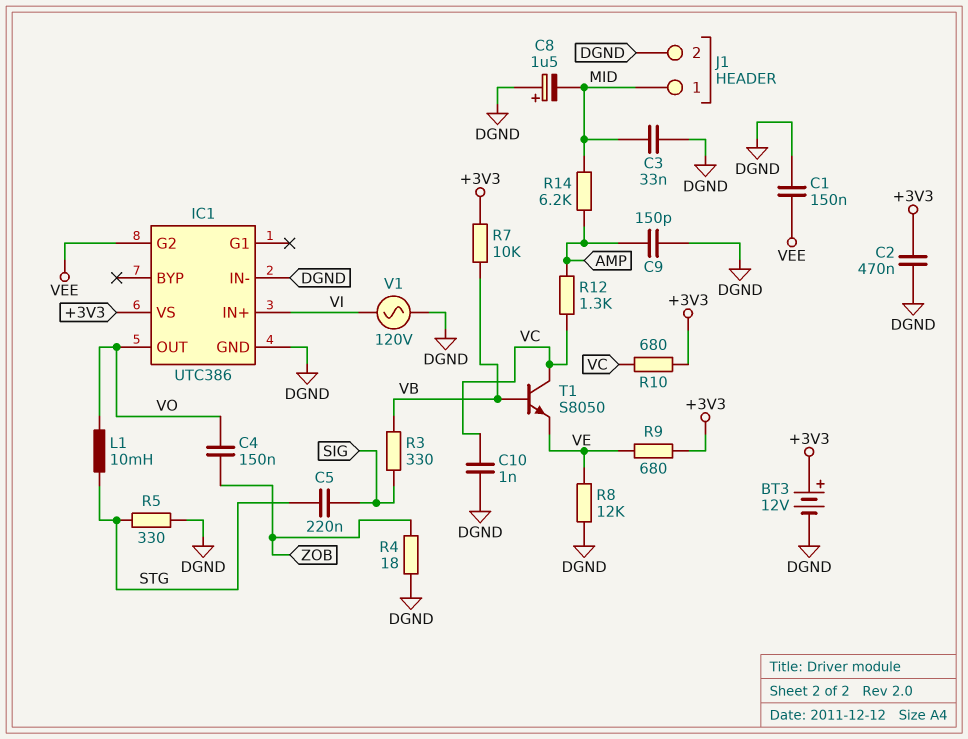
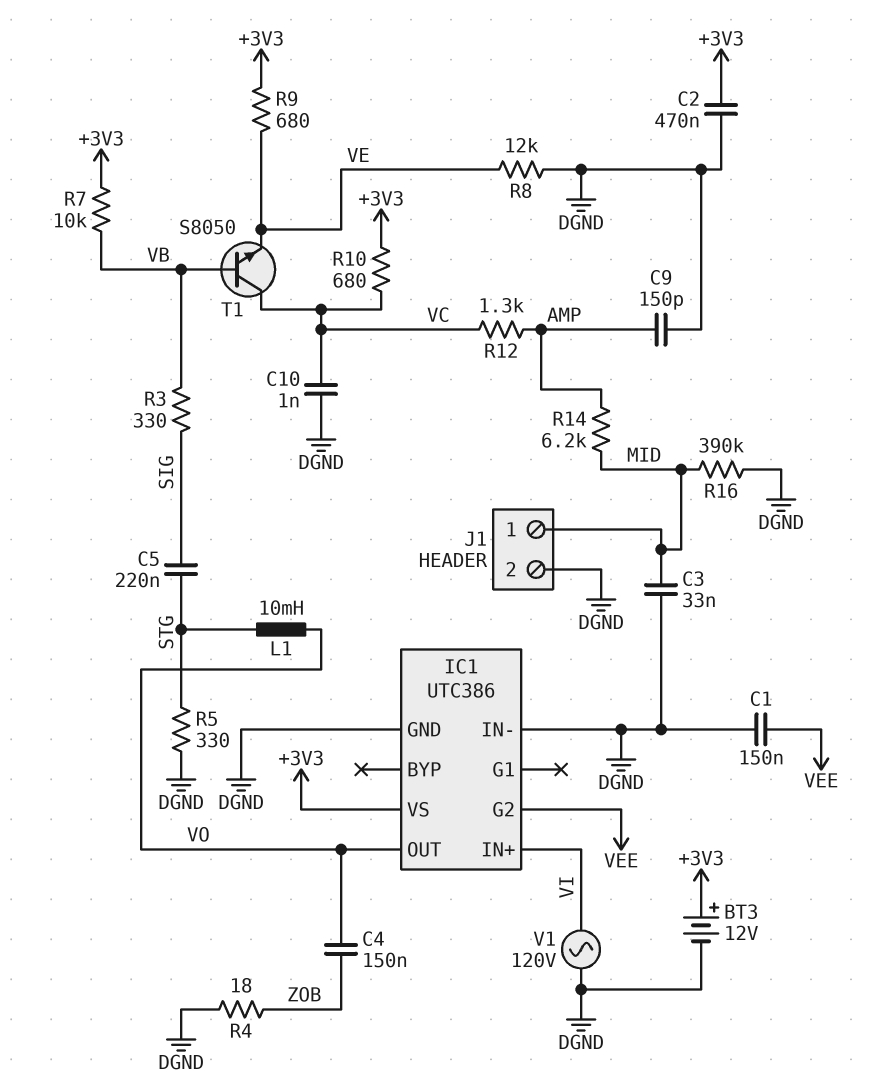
C8: 1.5uF (plus DGND, minus MID) -> none
R16: none -> 390k (DGND, MID)

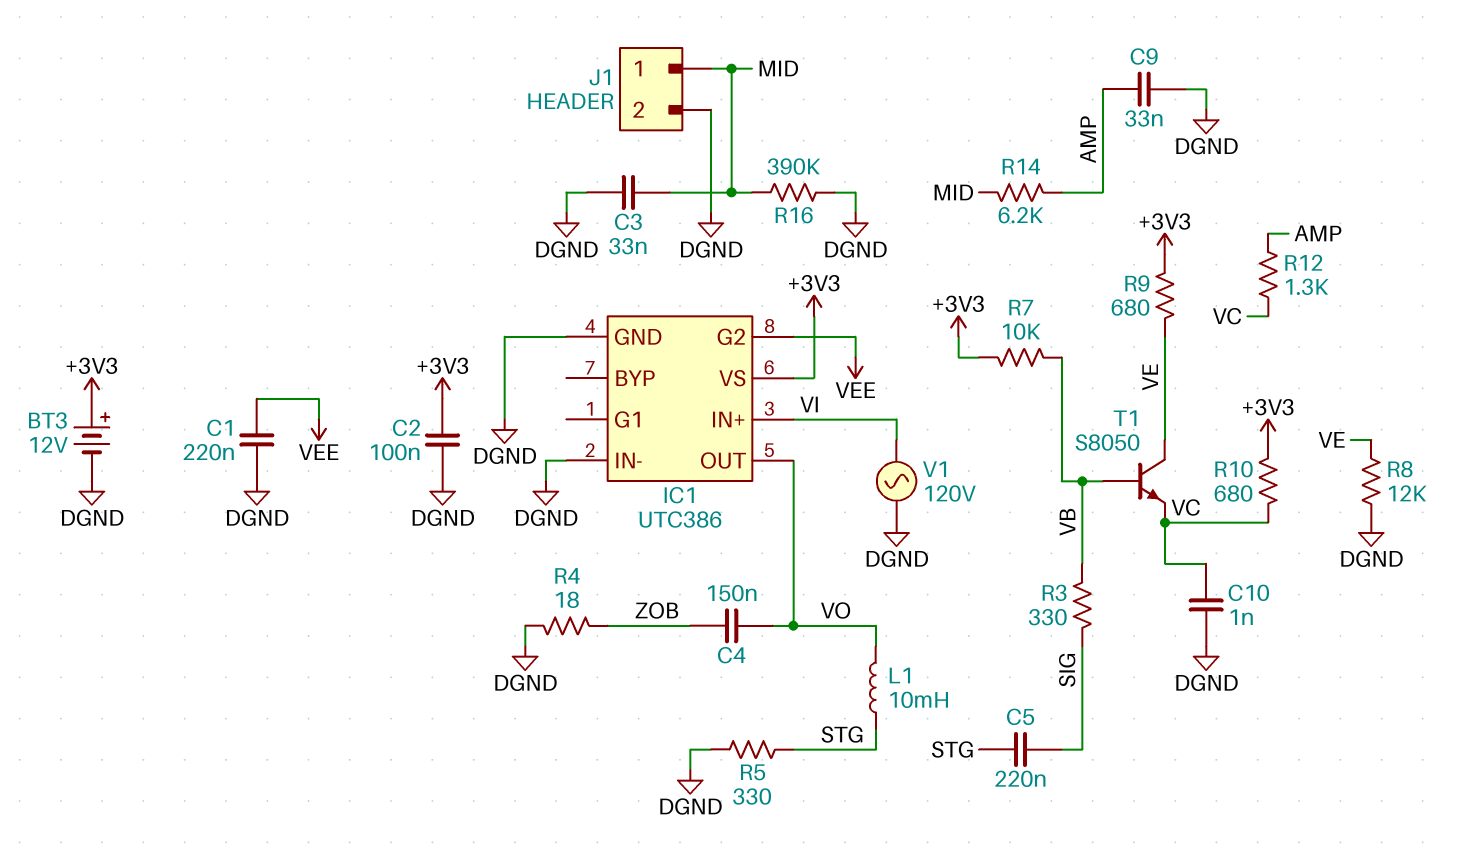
C1: 150nF (DGND, VEE) -> 220nF (DGND, VEE)
C2: 470nF (+3V3, DGND) -> 100nF (+3V3, DGND)
C9: 150pF (AMP, DGND) -> 33nF (AMP, DGND)
T1: NPN S8050 (B VB, C VC, E VE) -> NPN S8050 (B VB, C VE, E VC)

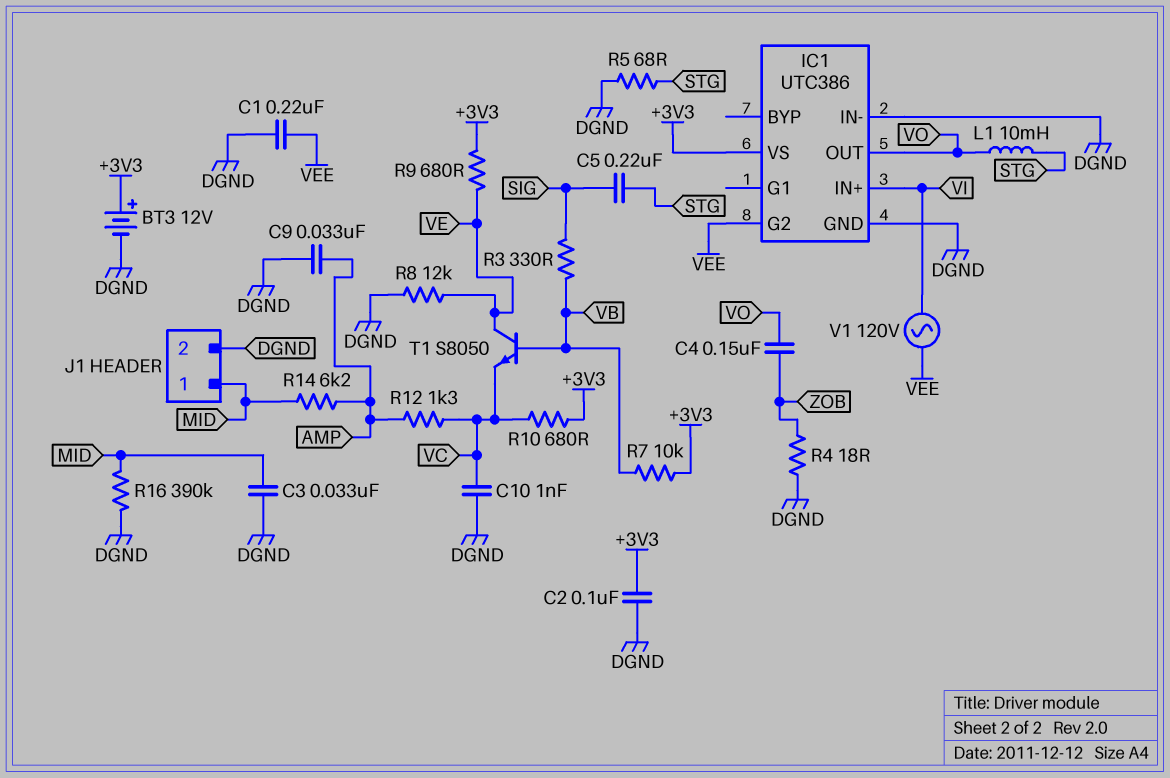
R5: 330 (DGND, STG) -> 68 (DGND, STG)
V1: AC 120V (DGND, VI) -> AC 120V (VEE, VI)

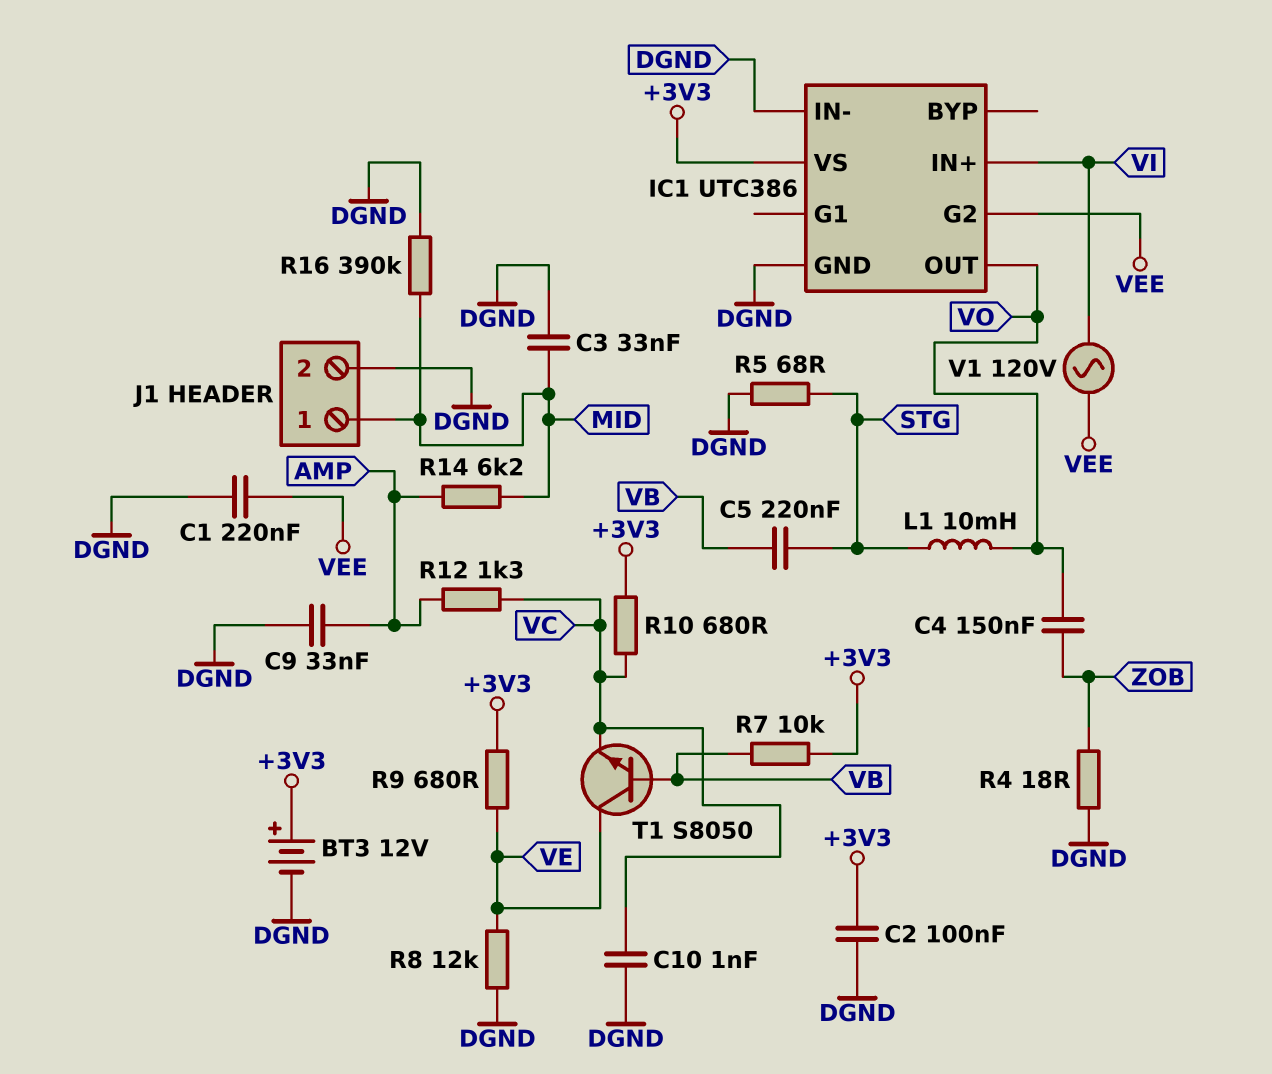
C5: 220nF (SIG, STG) -> 220nF (STG, VB)
R3: 330 (SIG, VB) -> none

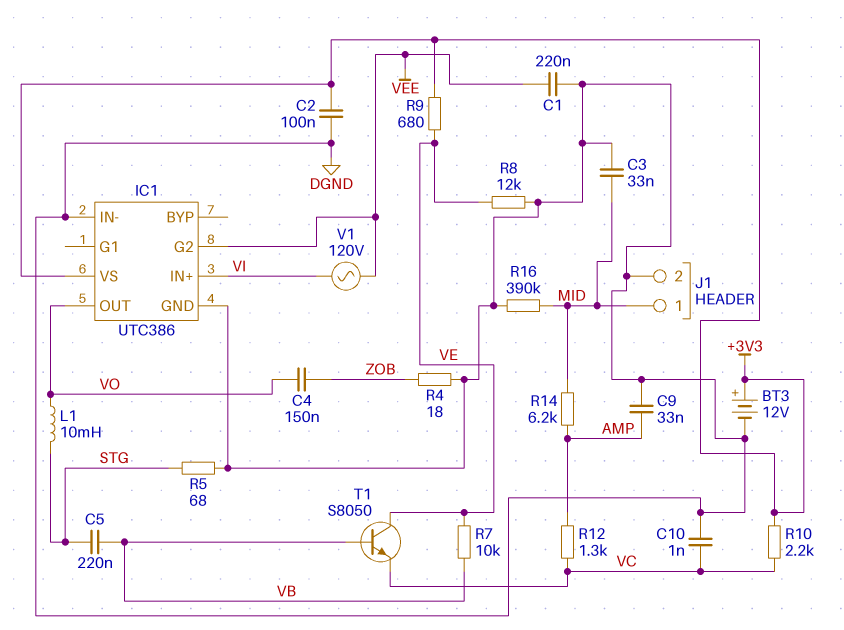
R7: 10k (+3V3, VB) -> 10k (VB, VE)
R10: 680 (+3V3, VC) -> 2.2k (+3V3, VC)

